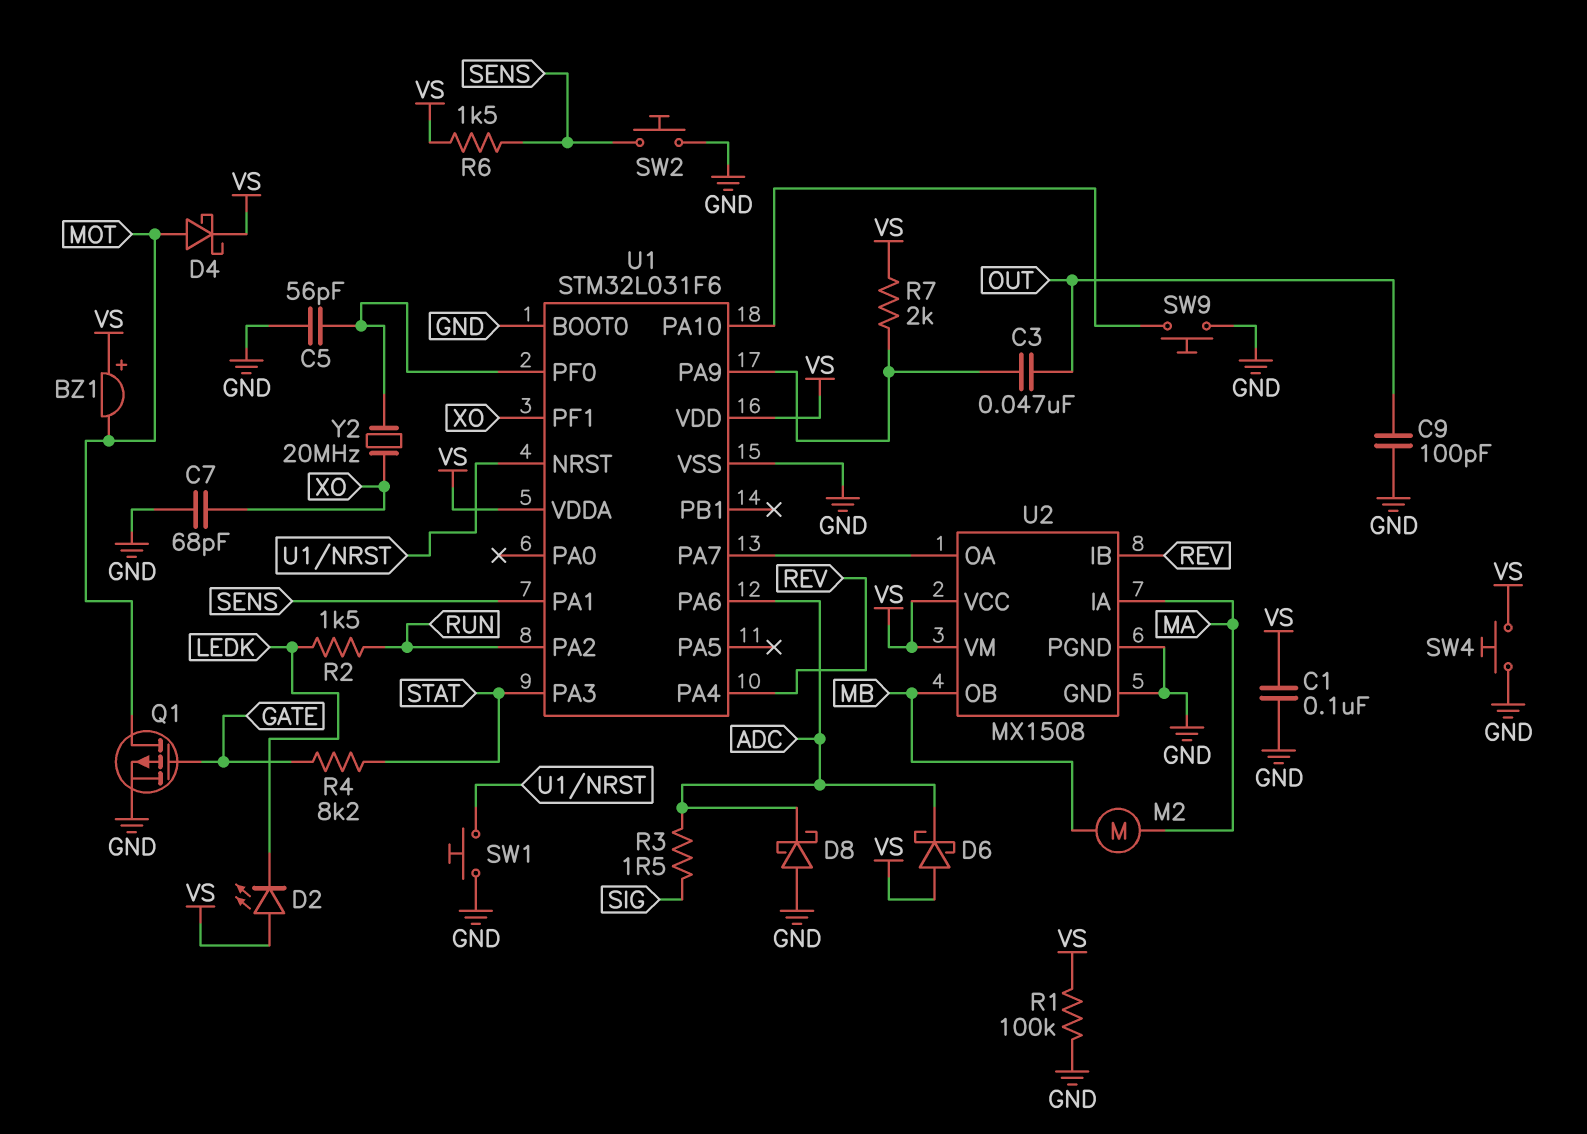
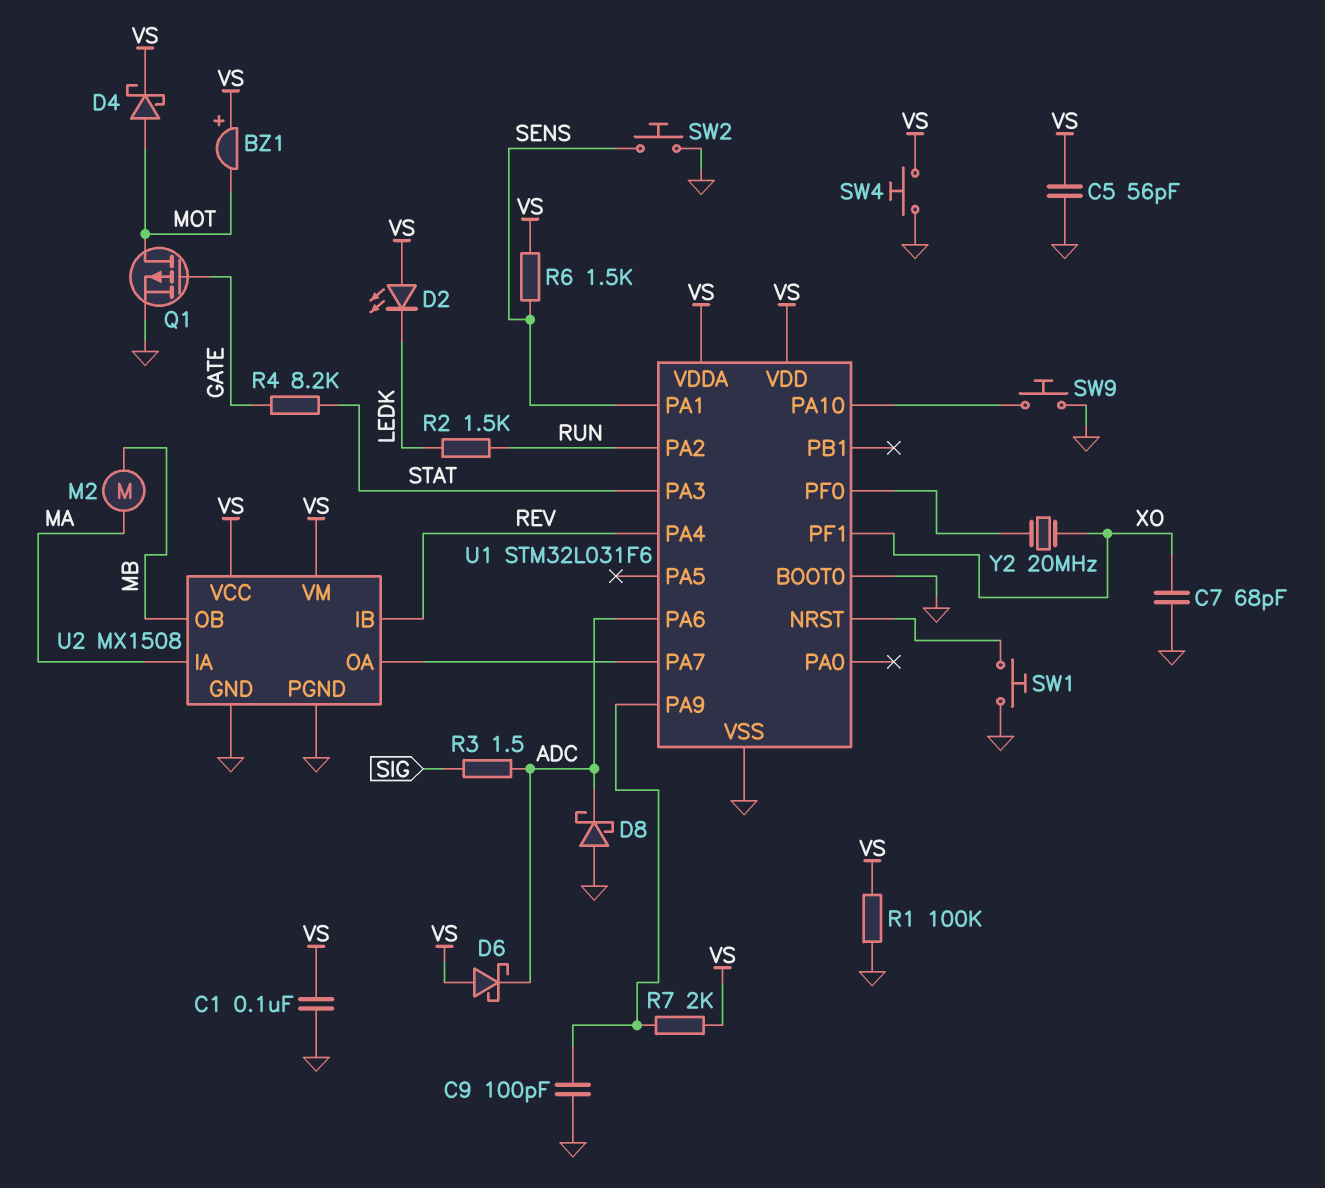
C3: 47nF (OUT, U1/PA9) -> none
C5: 56pF (GND, U1/PF0) -> 56pF (GND, VS)
C9: 100pF (GND, OUT) -> 100pF (GND, U1/PA9)

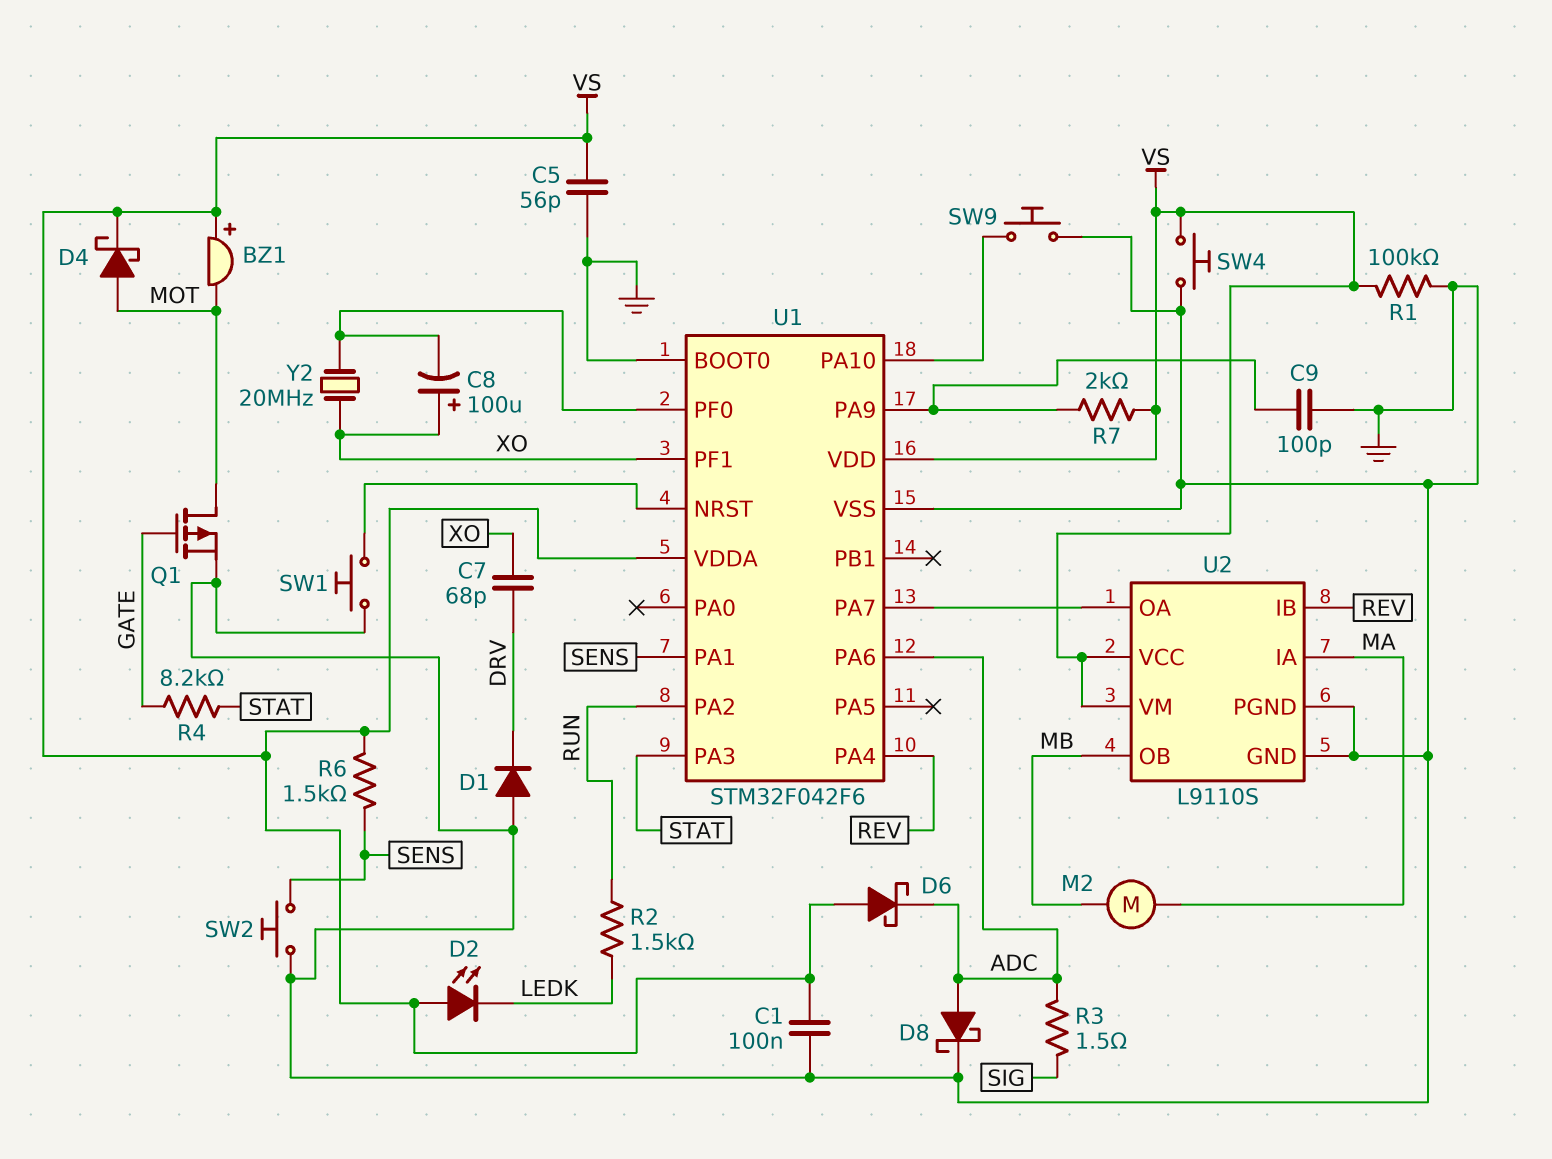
C7: 68pF (GND, XO) -> 68pF (DRV, XO)
C8: none -> 100uF (plus XO, minus U1/PF0)
D1: none -> diode (A GND, K DRV)
D8: schottky (A GND, K ADC) -> schottky (A ADC, K GND)
U1: STM32L031F6 -> STM32F042F6
U2: MX1508 -> L9110S

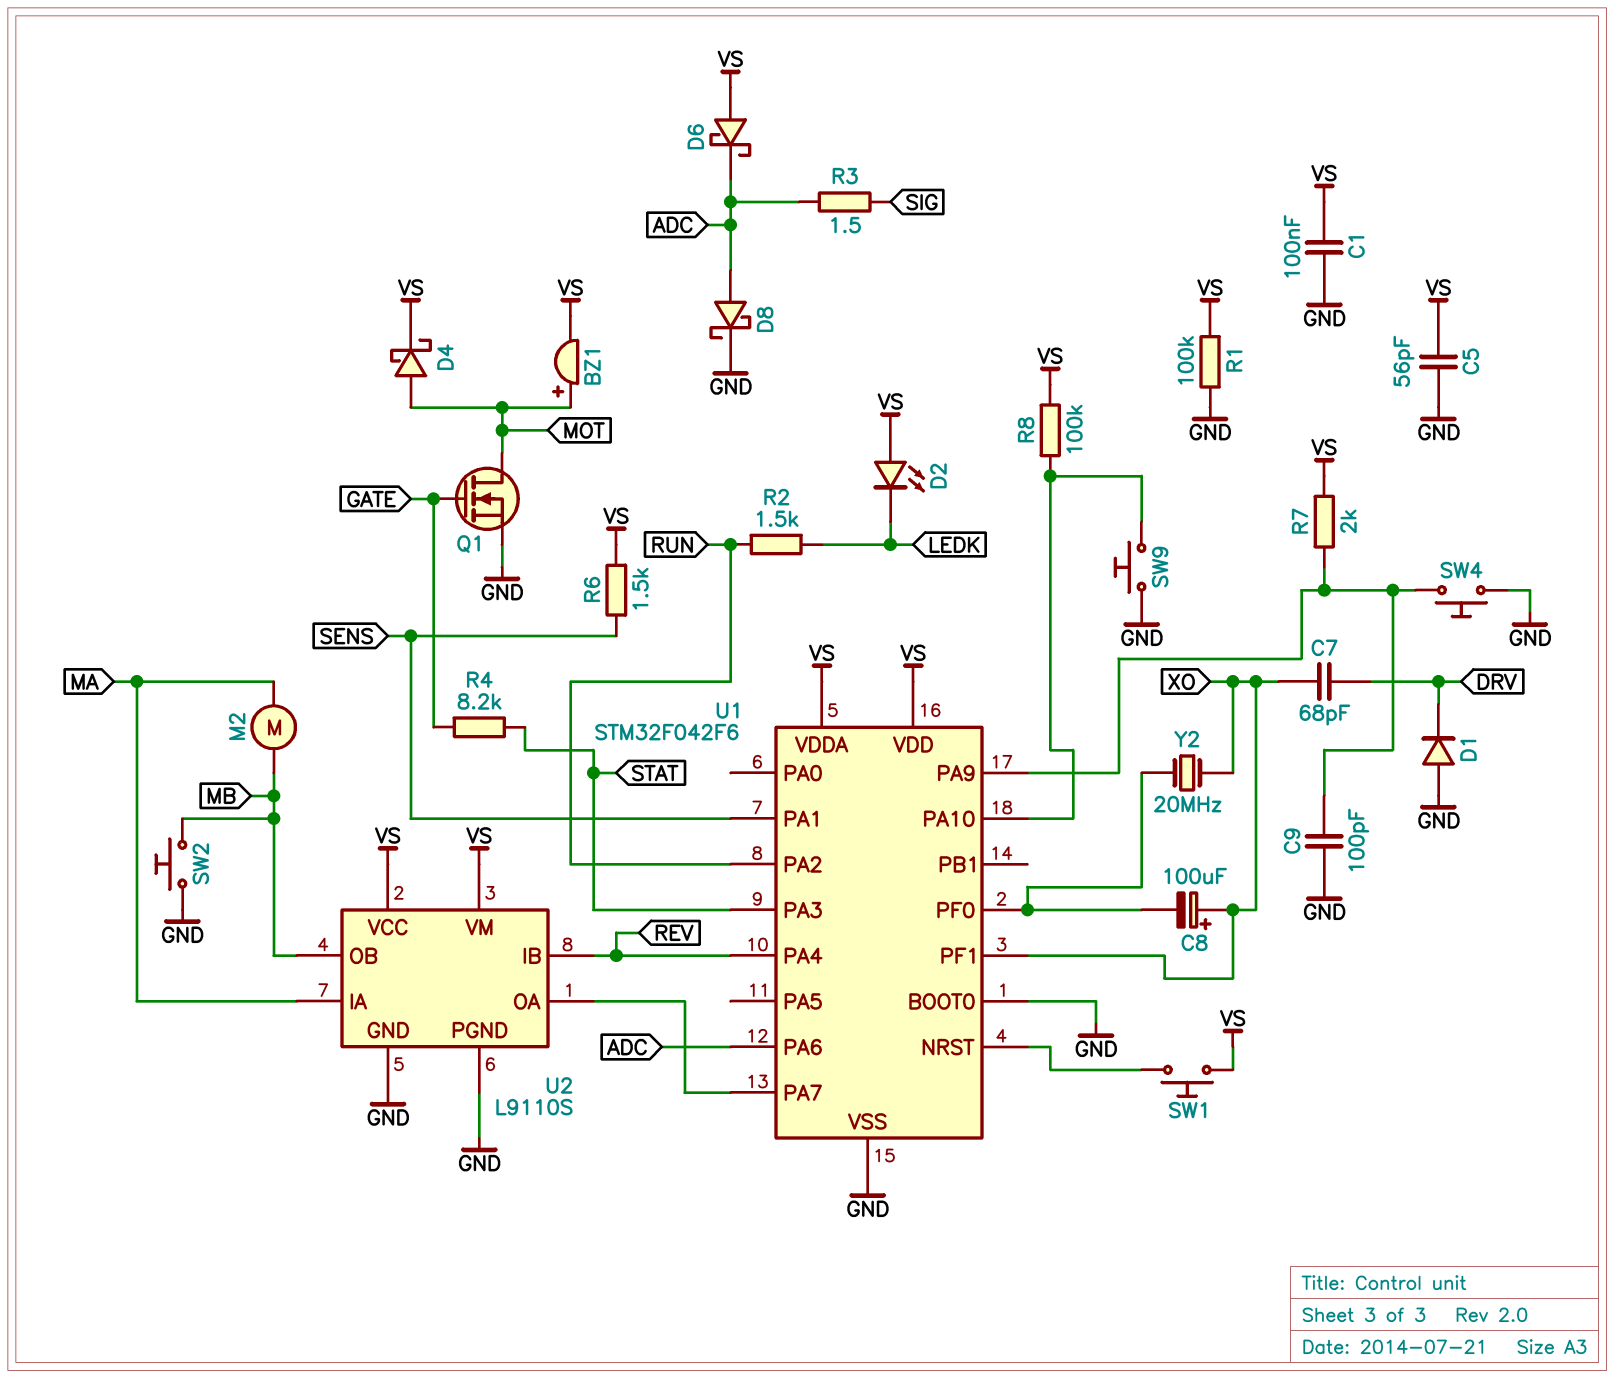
BZ1: buzzer (plus VS, minus MOT) -> buzzer (plus MOT, minus VS)
Q1: PMOS (G GATE, D MOT, S GND) -> NMOS (G GATE, D MOT, S GND)
R8: none -> 100k (U1/PA10, VS)
SW1: button (GND, U1/NRST) -> button (U1/NRST, VS)
SW2: button (GND, SENS) -> button (GND, MB)
SW4: button (GND, VS) -> button (GND, U1/PA9)

